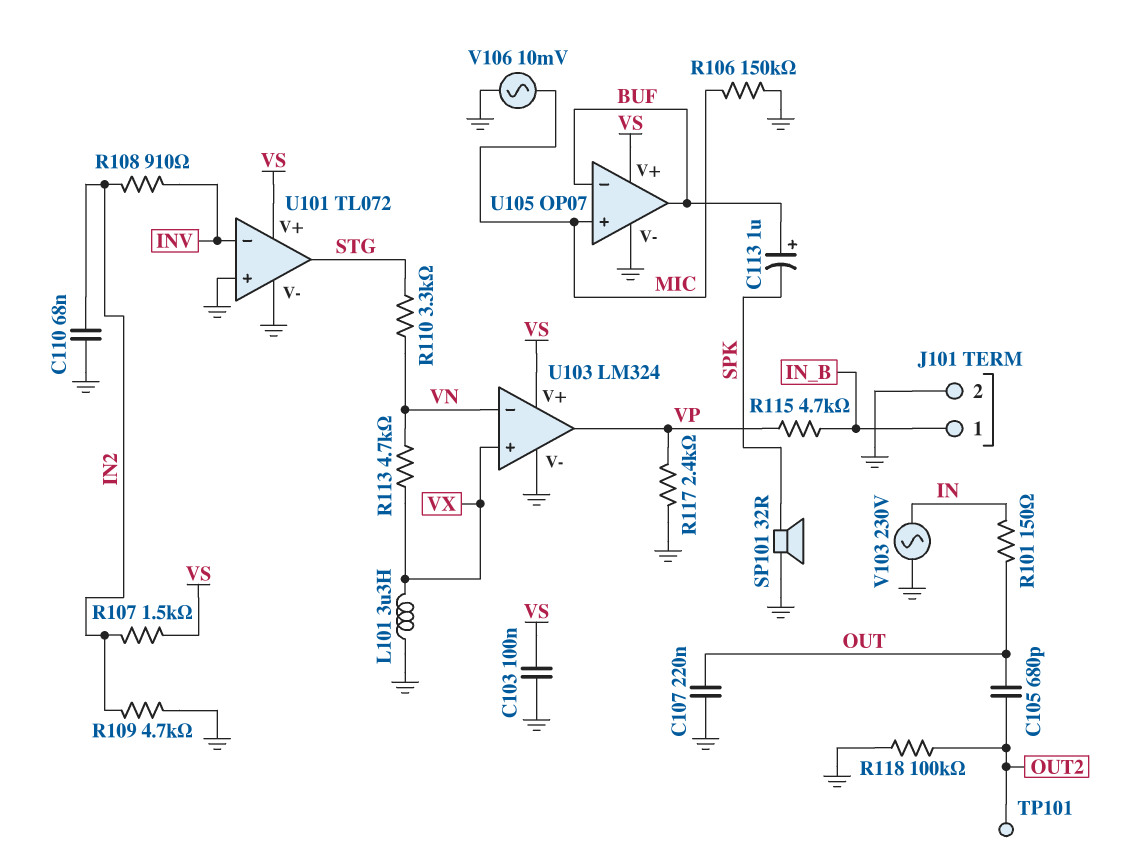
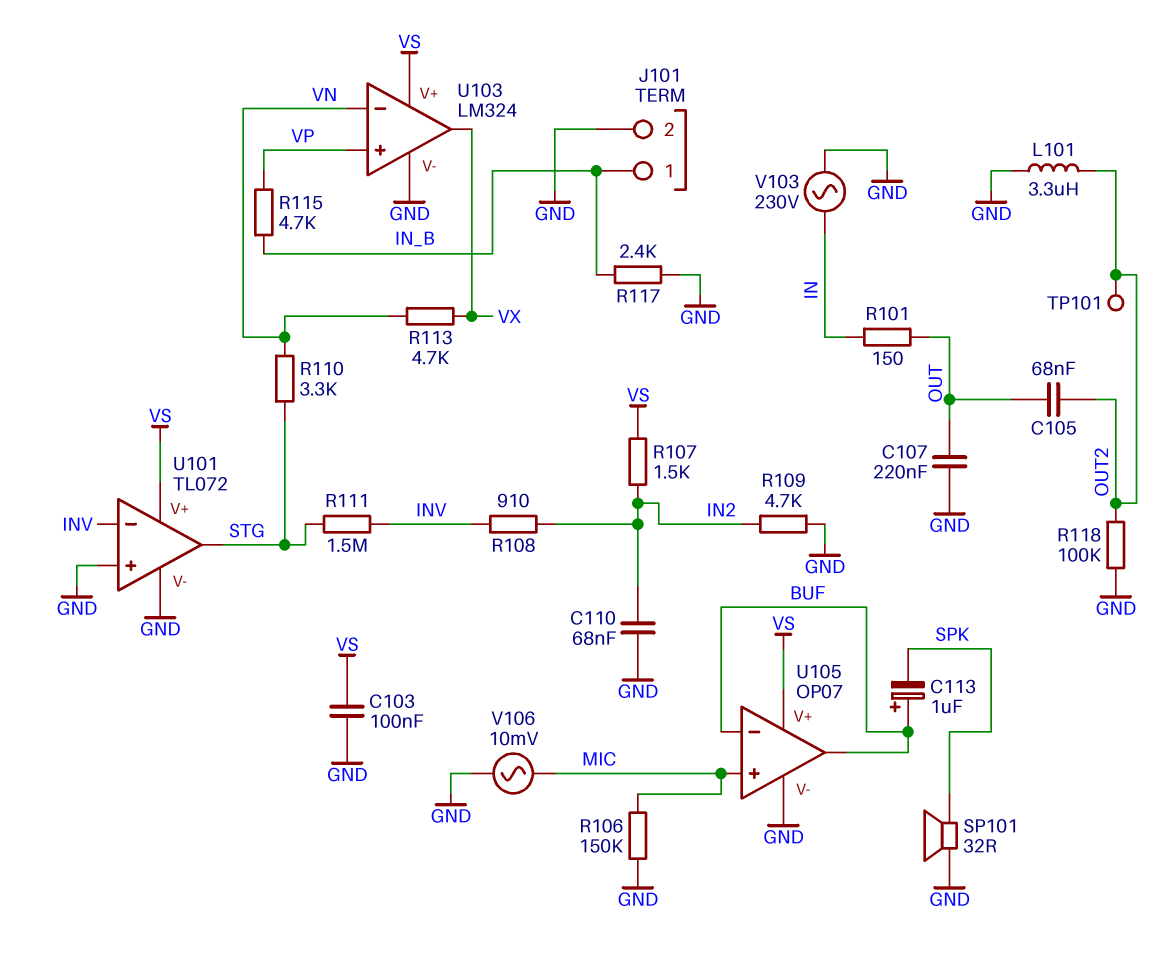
C105: 680pF (OUT, OUT2) -> 68nF (OUT, OUT2)
L101: 3.3uH (GND, VX) -> 3.3uH (GND, OUT2)
R111: none -> 1.5M (INV, STG)
R117: 2.4k (GND, VP) -> 2.4k (GND, IN_B)
U103 pin in+: VX -> VP
U103 pin out: VP -> VX

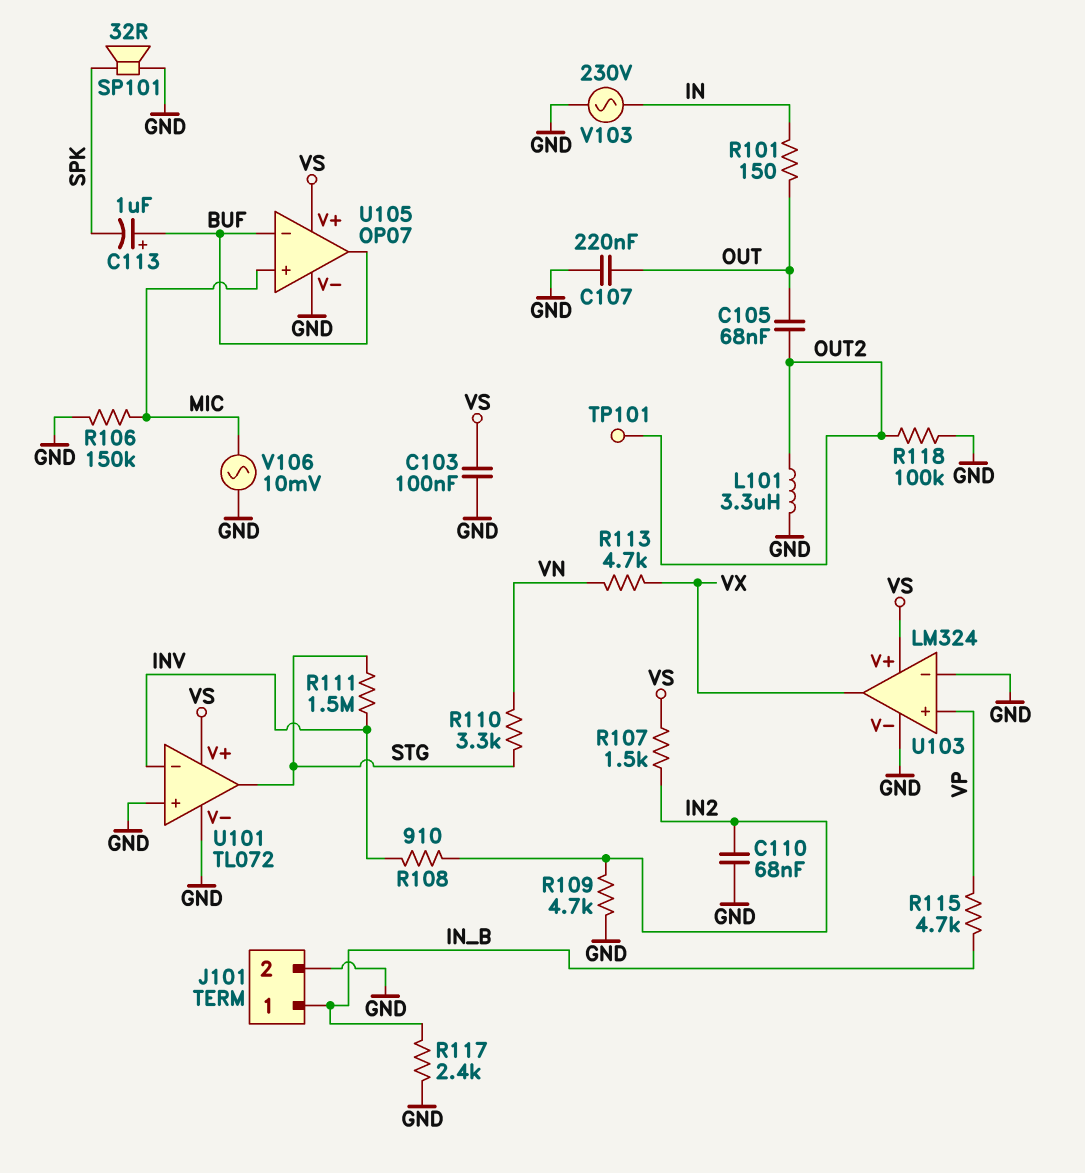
U103 pin in-: VN -> GND

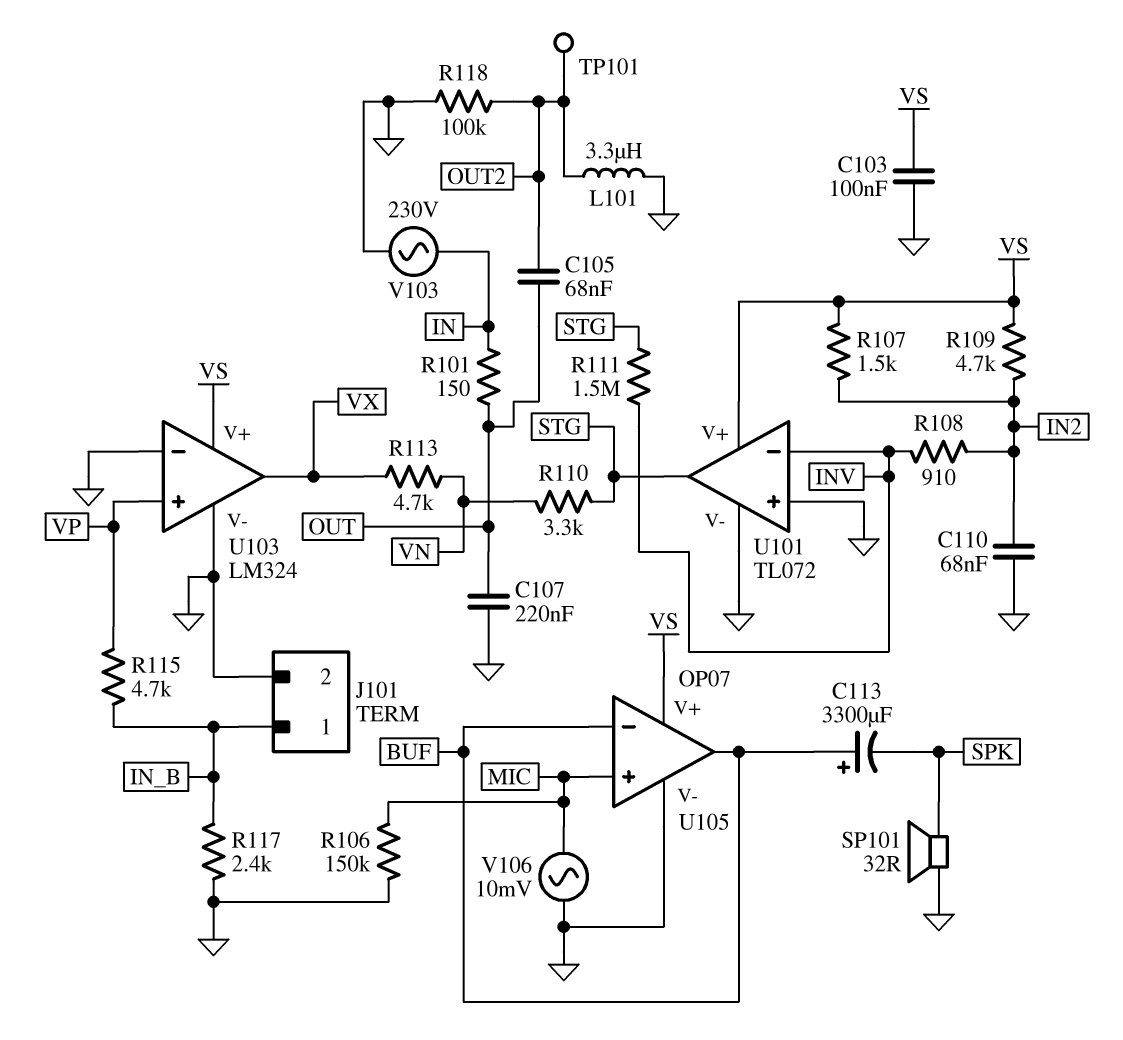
C113: 1uF (plus BUF, minus SPK) -> 3300uF (plus BUF, minus SPK)
R109: 4.7k (GND, IN2) -> 4.7k (IN2, VS)

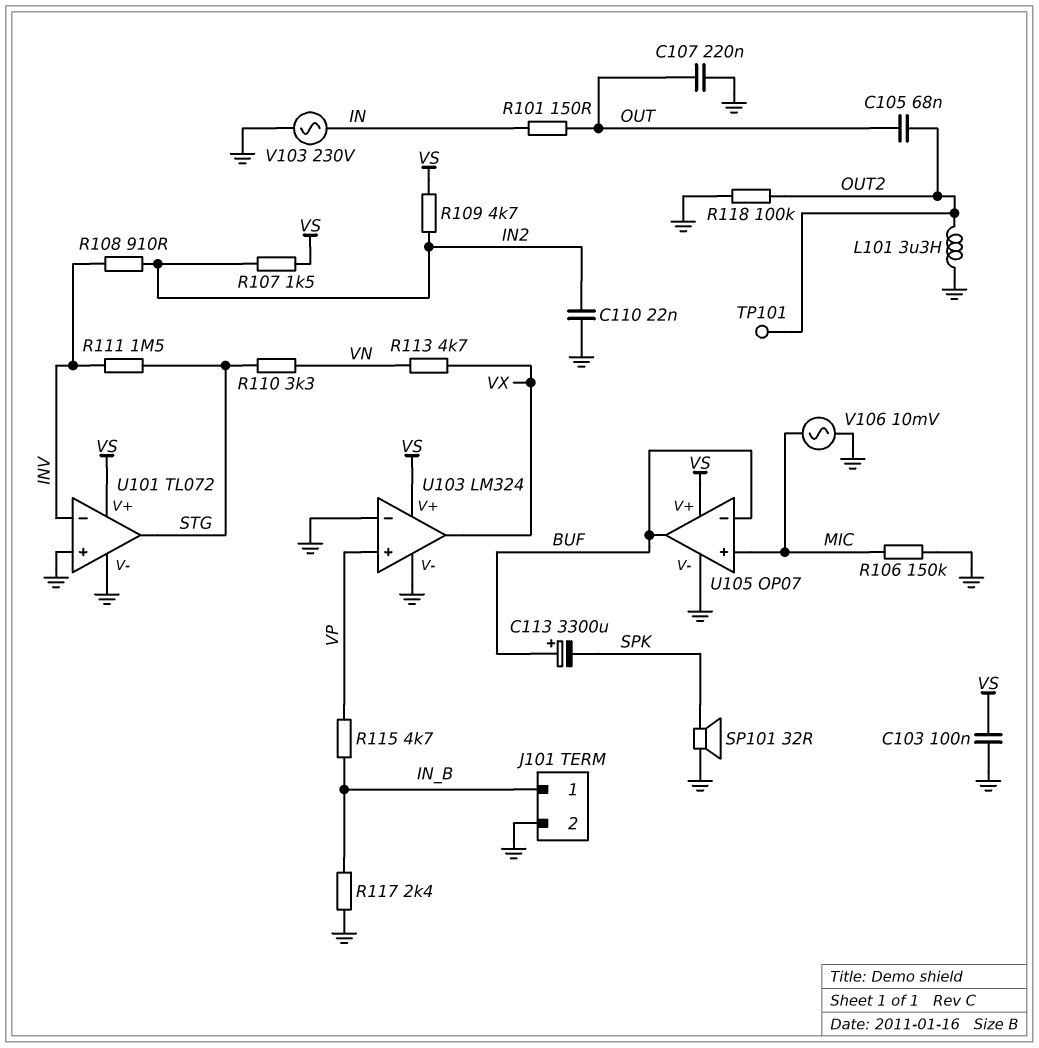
C110: 68nF (GND, IN2) -> 22nF (GND, IN2)

